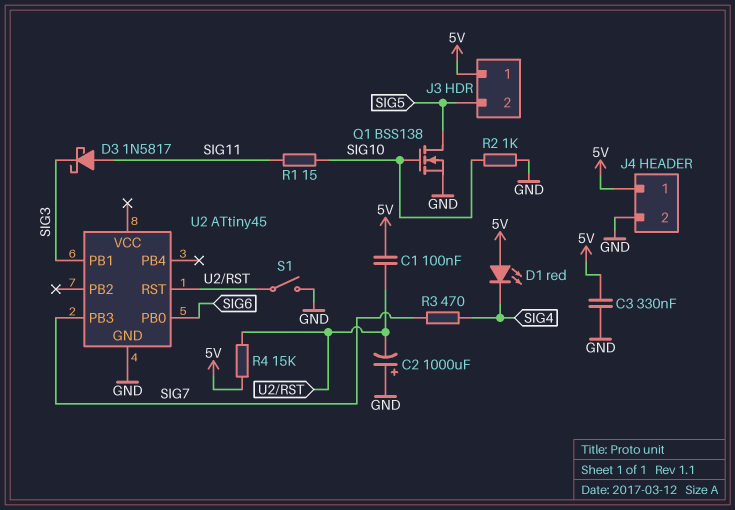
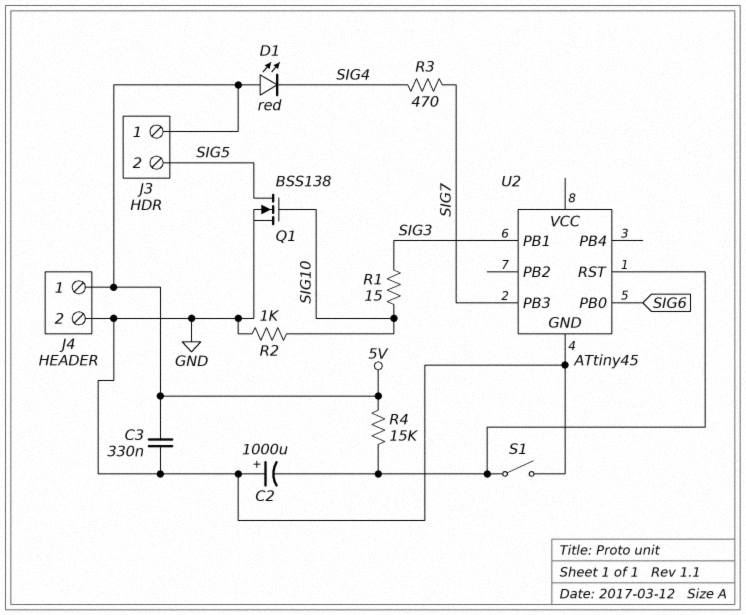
C1: 100nF (5V, U2/RST) -> none
D3: schottky 1N5817 (A SIG11, K SIG3) -> none
R1: 15 (SIG10, SIG11) -> 15 (SIG3, SIG10)

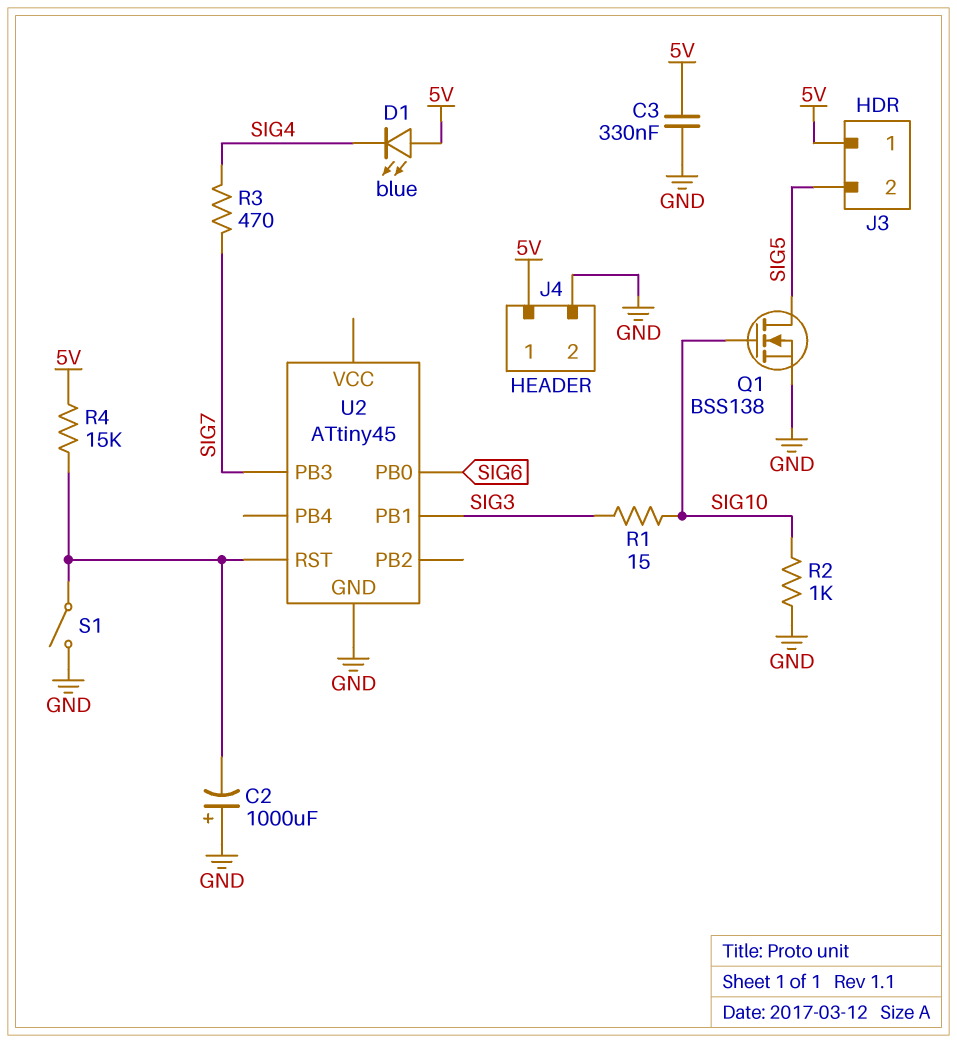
D1: LED red (A 5V, K SIG4) -> LED blue (A 5V, K SIG4)

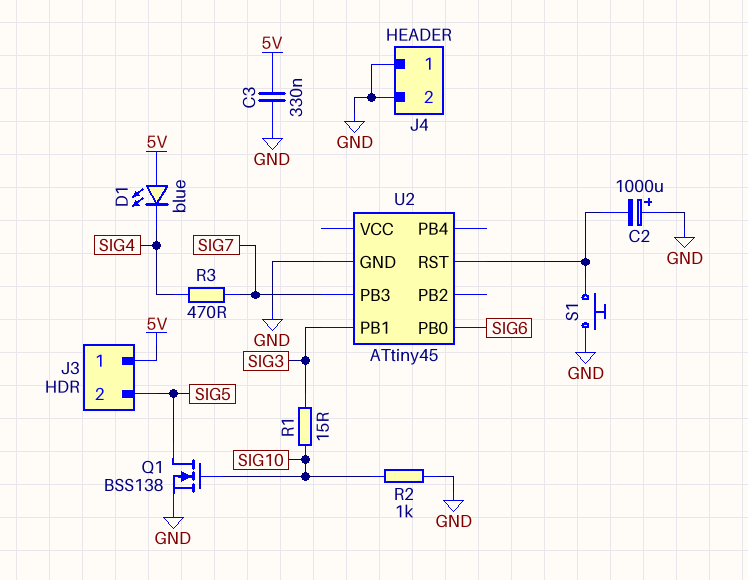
J4 pin 1: 5V -> GND
R4: 15k (5V, U2/RST) -> none
S1: switch (GND, U2/RST) -> button (GND, U2/RST)

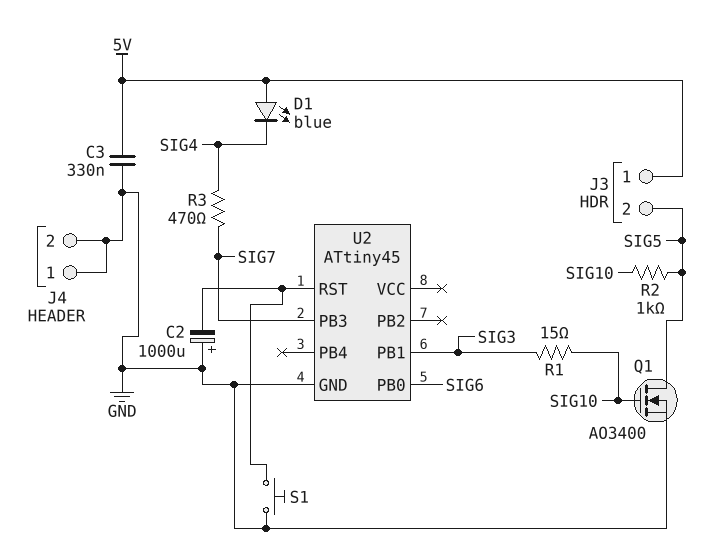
Q1: NMOS BSS138 (G SIG10, D SIG5, S GND) -> NMOS AO3400 (G SIG10, D SIG5, S GND)
R2: 1k (GND, SIG10) -> 1k (SIG5, SIG10)

